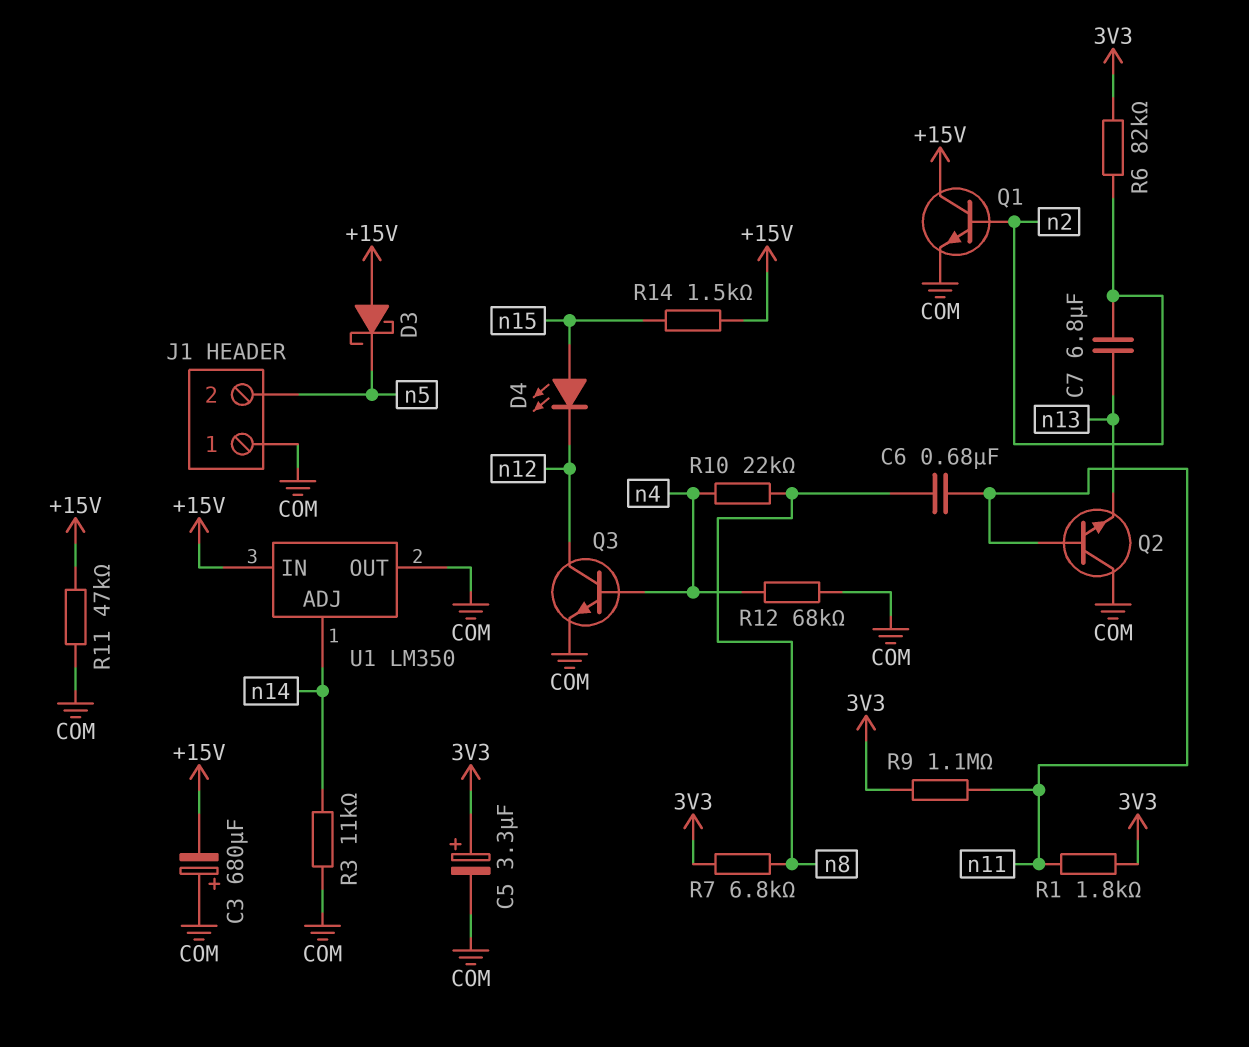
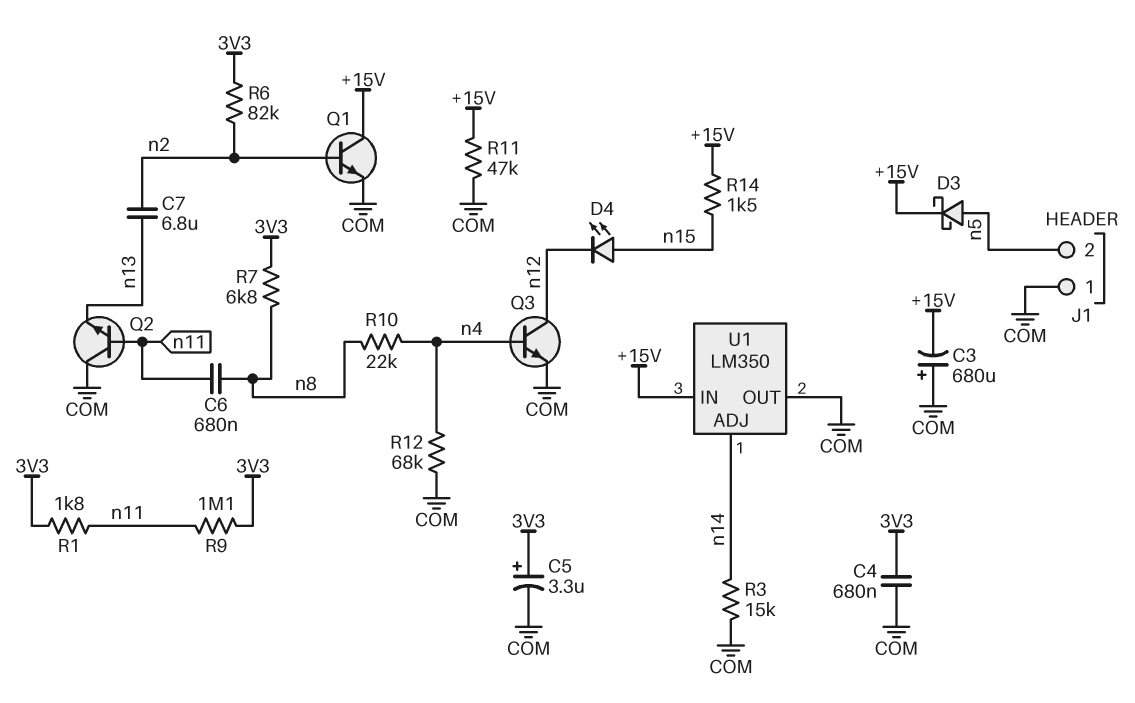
C4: none -> 680nF (3V3, COM)
D3: schottky (A +15V, K n5) -> schottky (A n5, K +15V)
R3: 11k (COM, n14) -> 15k (COM, n14)

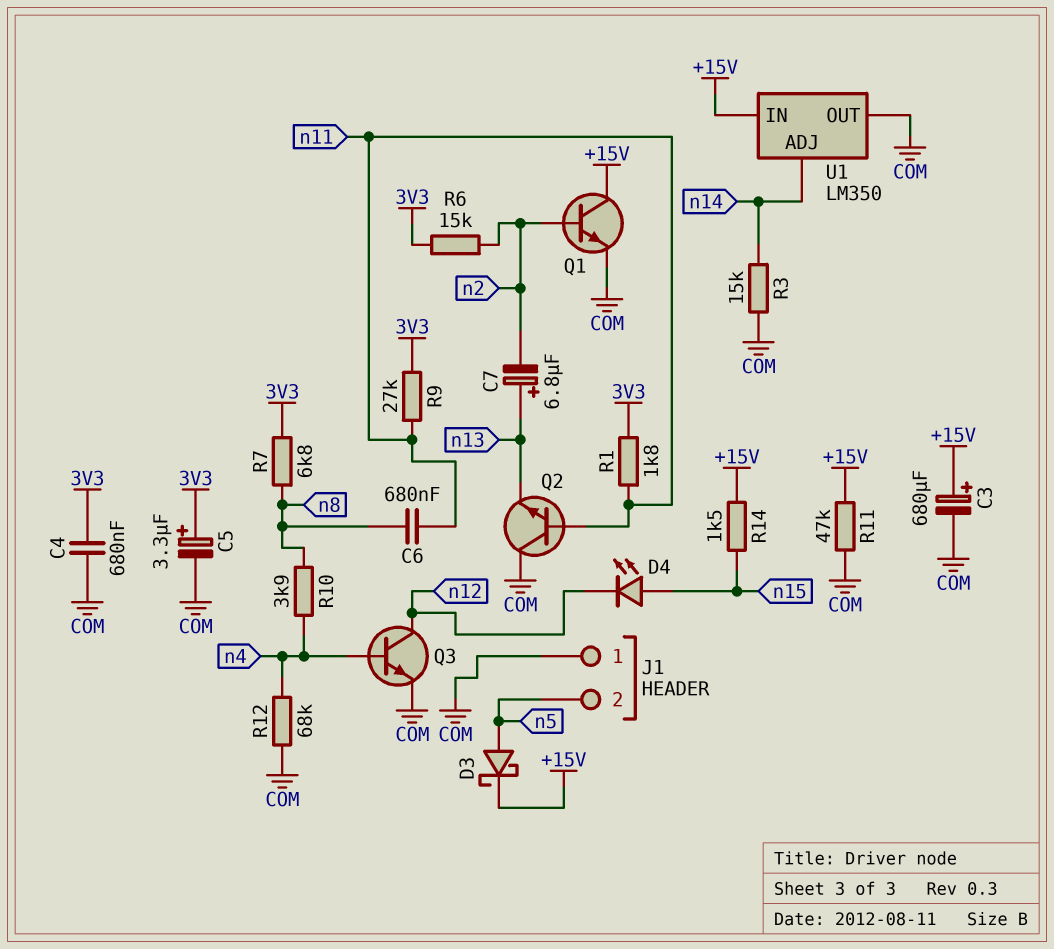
C3: 680uF (plus COM, minus +15V) -> 680uF (plus +15V, minus COM)
C7: 6.8uF (n2, n13) -> 6.8uF (plus n13, minus n2)
R6: 82k (3V3, n2) -> 15k (3V3, n2)
R9: 1.1M (3V3, n11) -> 27k (3V3, n11)
R10: 22k (n4, n8) -> 3.9k (n4, n8)

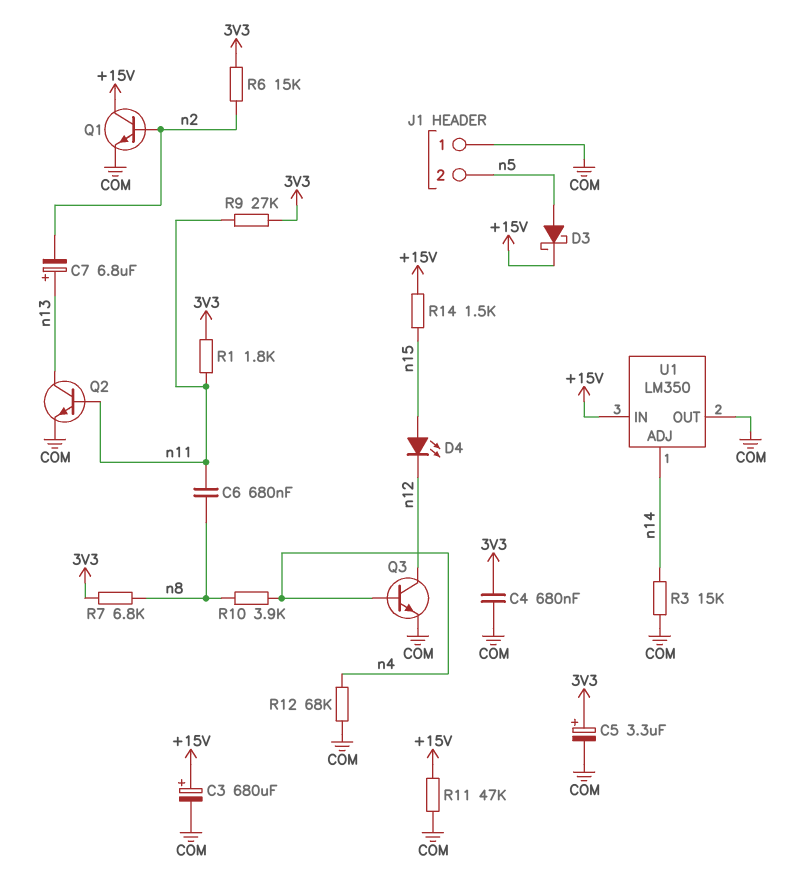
Q2: NPN (B n11, C COM, E n13) -> NPN (B n11, C n13, E COM)

